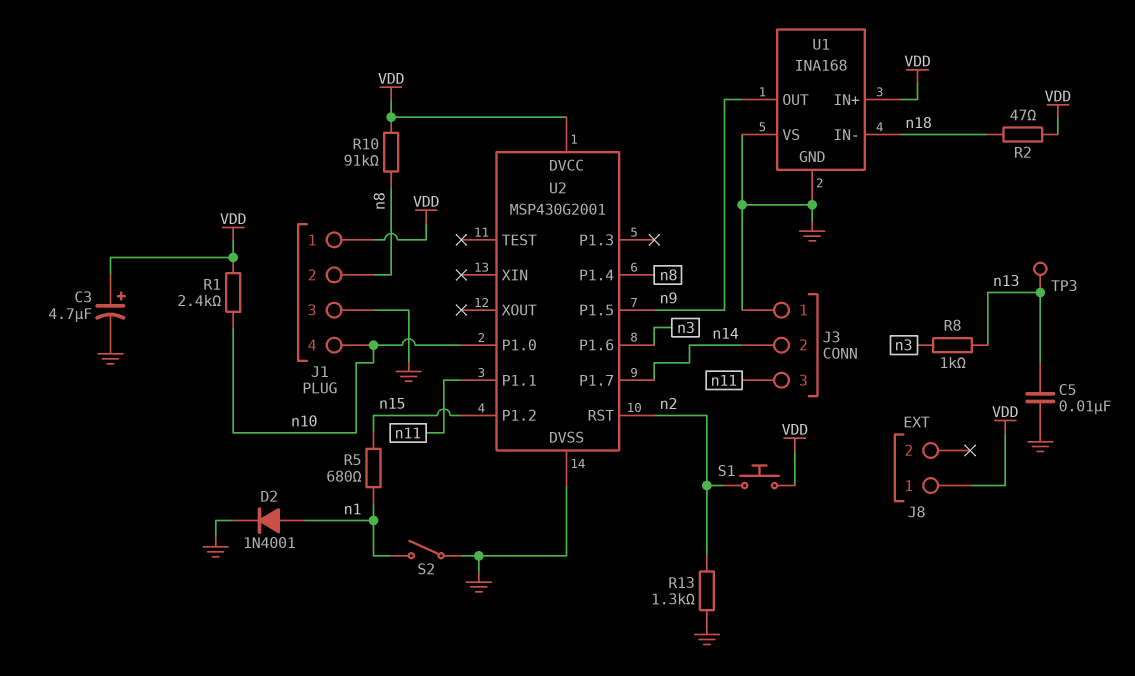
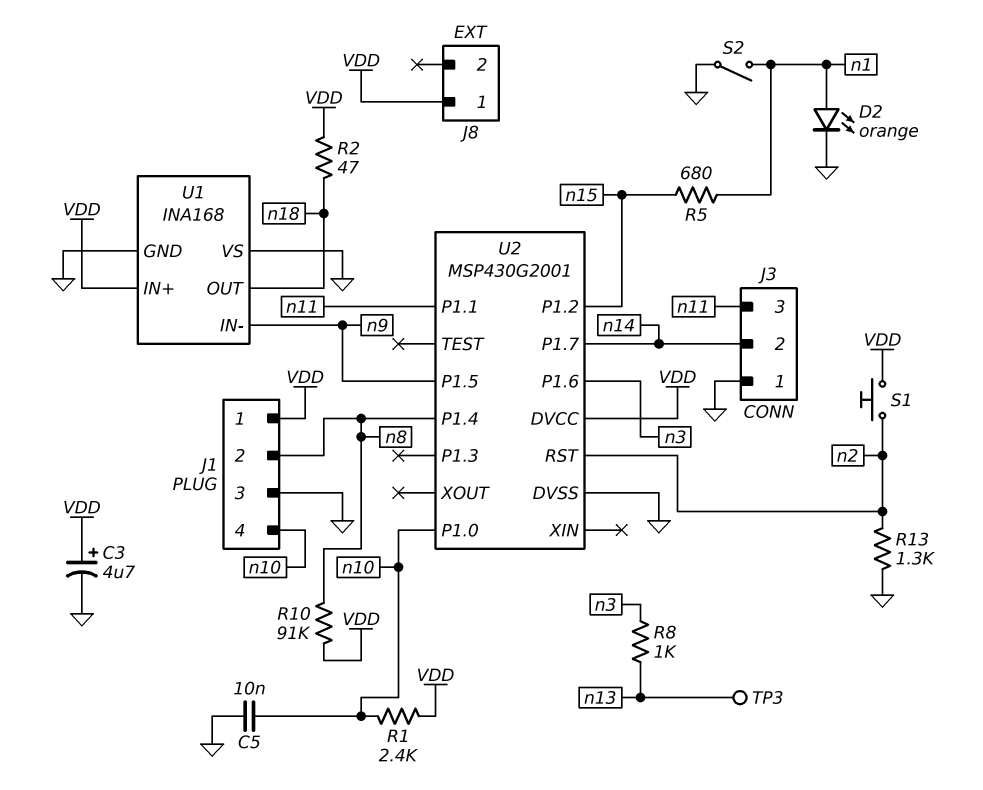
C5: 10nF (GND, n13) -> 10nF (GND, n10)
D2: diode 1N4001 (A n1, K GND) -> LED orange (A n1, K GND)
U1 pin IN-: n18 -> n9
U1 pin OUT: n9 -> n18

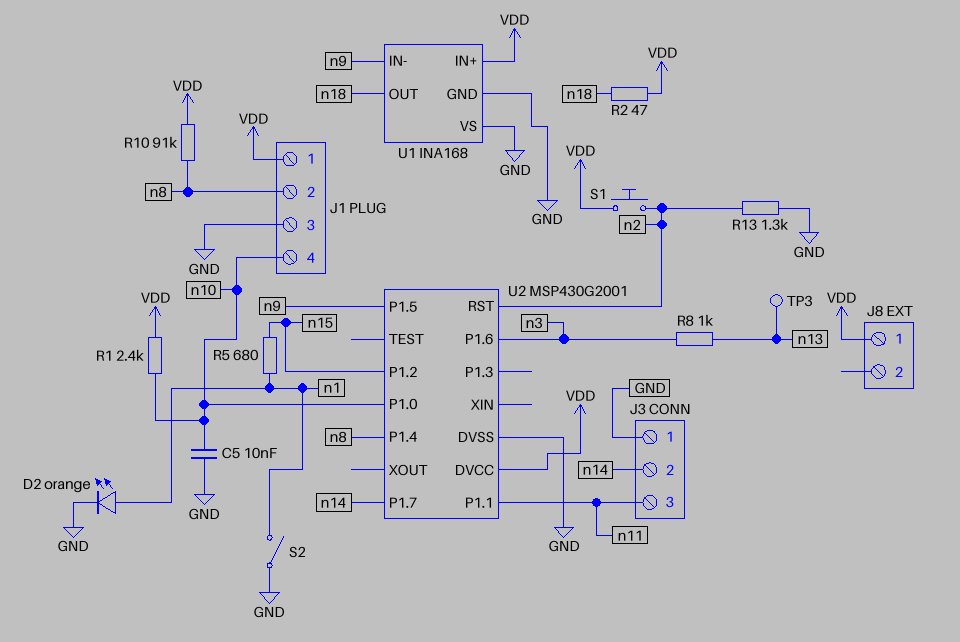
C3: 4.7uF (plus VDD, minus GND) -> none

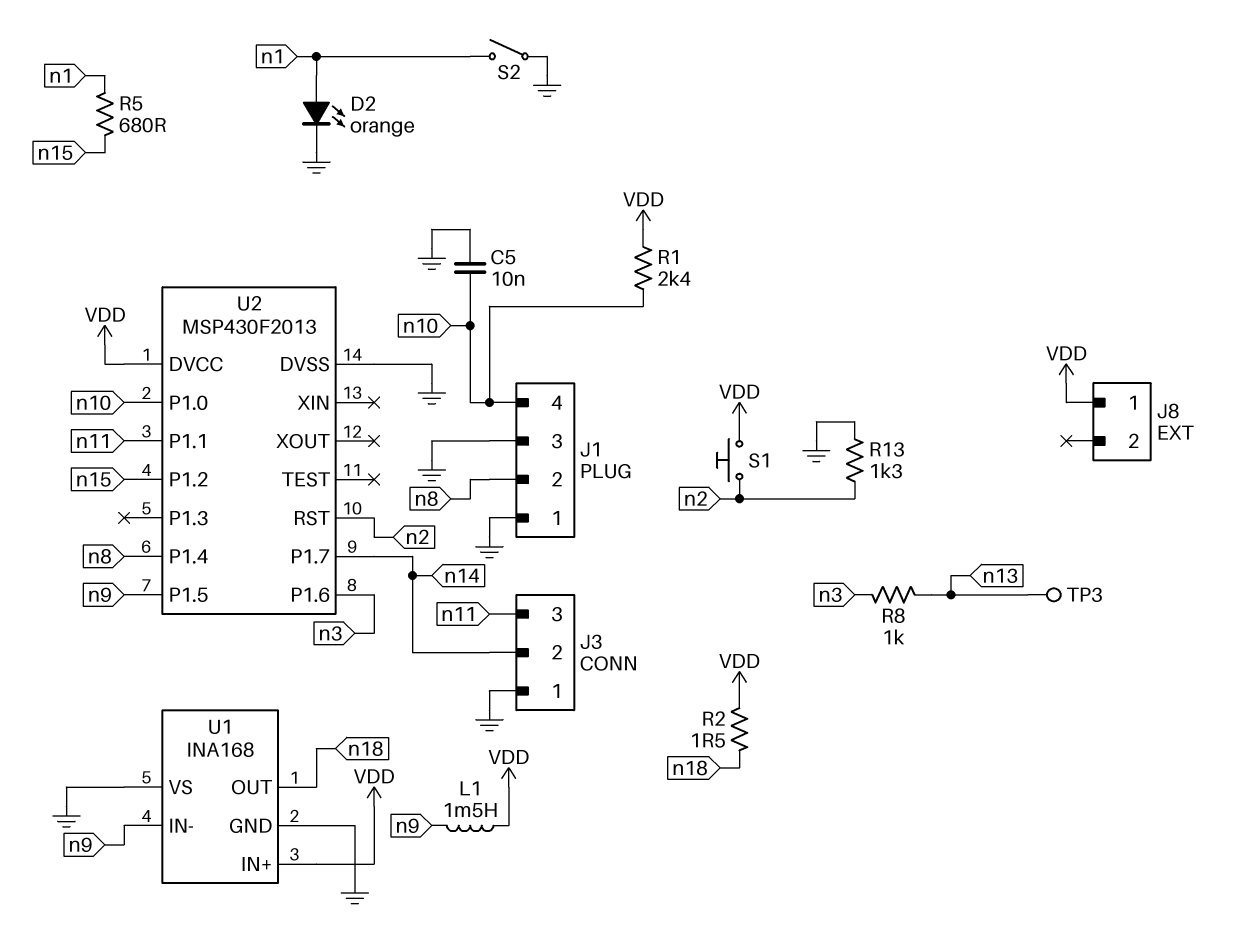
J1 pin 1: VDD -> GND
L1: none -> 1.5mH (VDD, n9)
R2: 47 (VDD, n18) -> 1.5 (VDD, n18)
R10: 91k (VDD, n8) -> none
U2: MSP430G2001 -> MSP430F2013

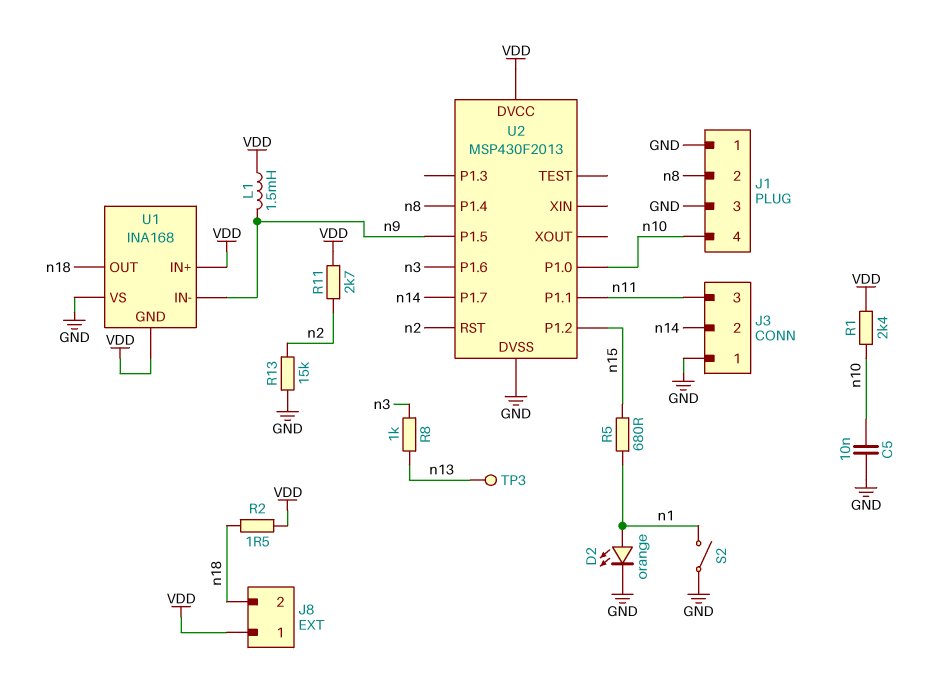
J8 pin 2: none -> n18
R11: none -> 2.7k (VDD, n2)
R13: 1.3k (GND, n2) -> 15k (GND, n2)
S1: button (VDD, n2) -> none
U1 pin GND: GND -> VDD

